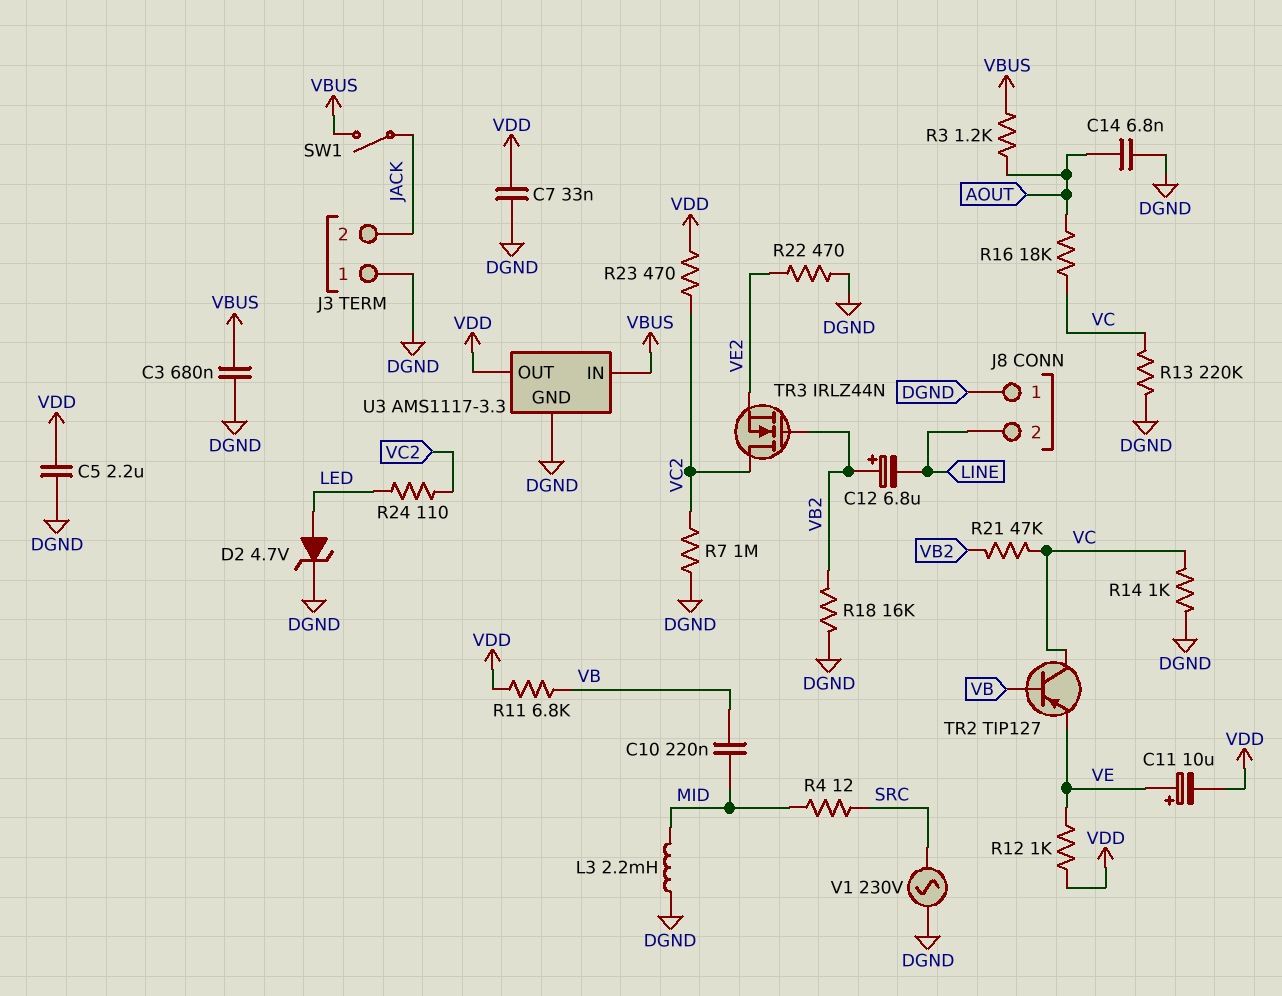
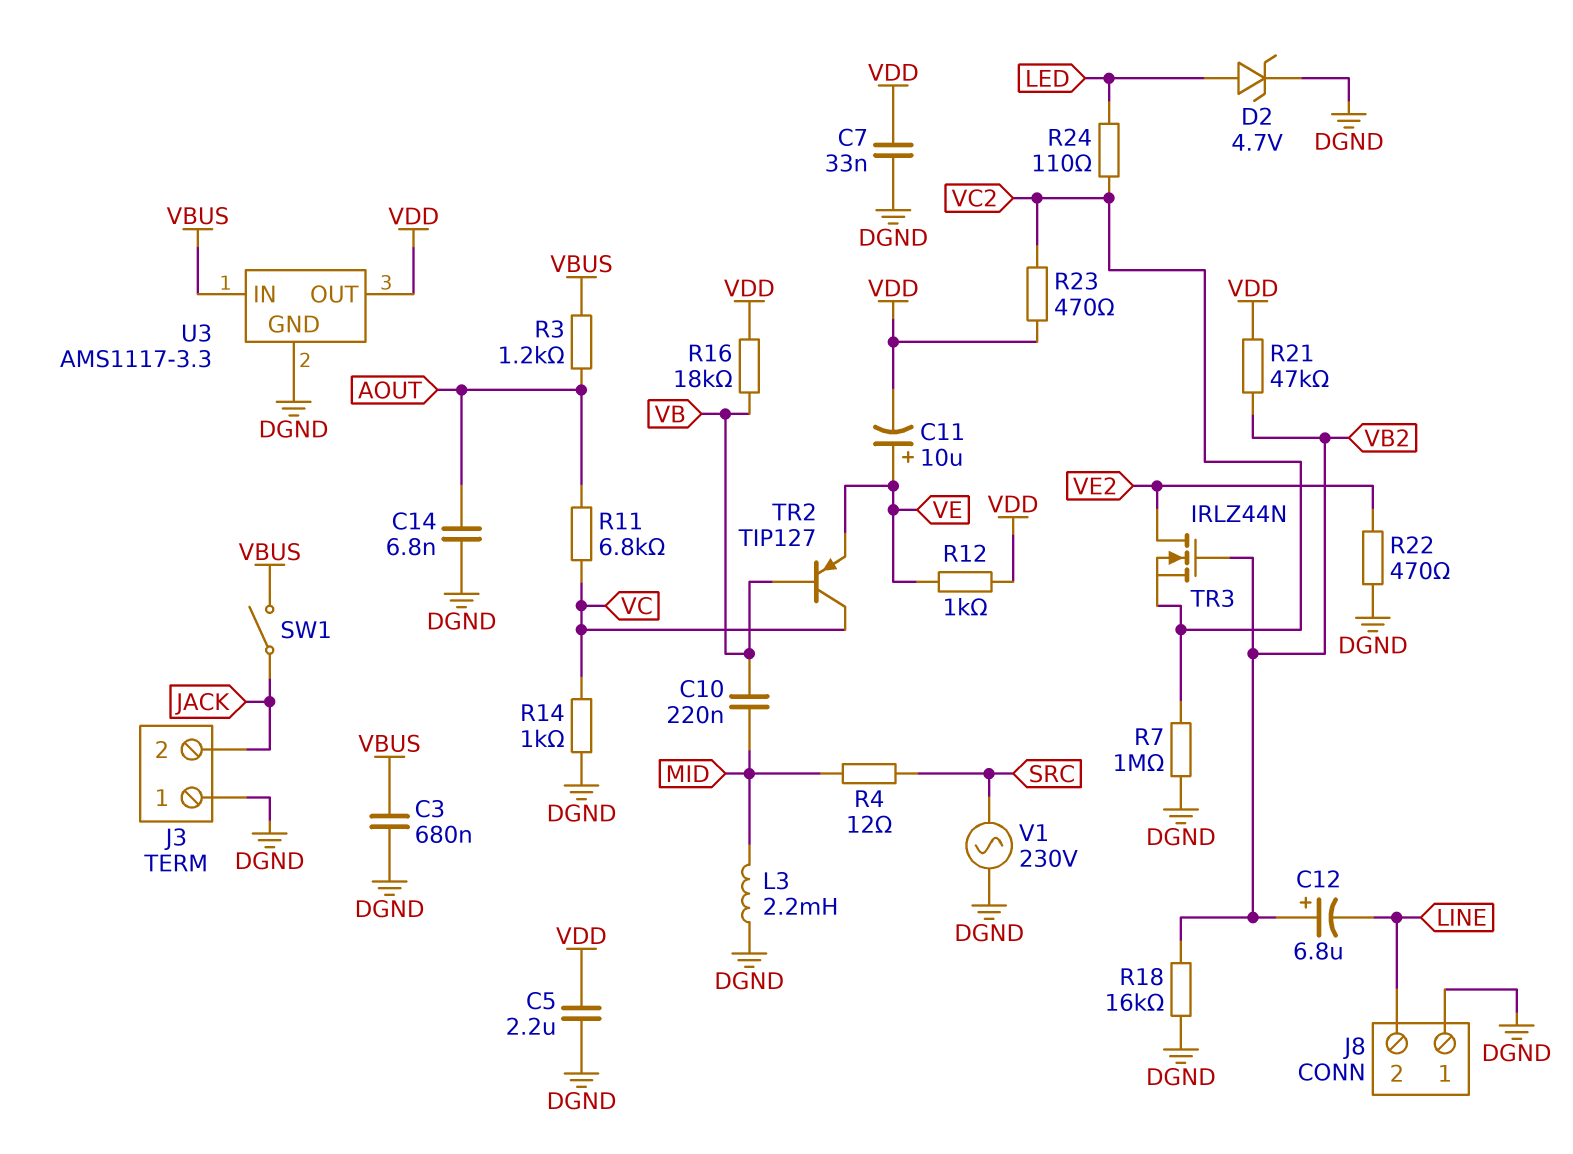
R11: 6.8k (VB, VDD) -> 6.8k (AOUT, VC)
R13: 220k (DGND, VC) -> none
R16: 18k (AOUT, VC) -> 18k (VB, VDD)
R21: 47k (VB2, VC) -> 47k (VB2, VDD)
TR3: NMOS IRLZ44N (G VB2, D VC2, S VE2) -> NMOS IRLZ44N (G VB2, D VE2, S VC2)

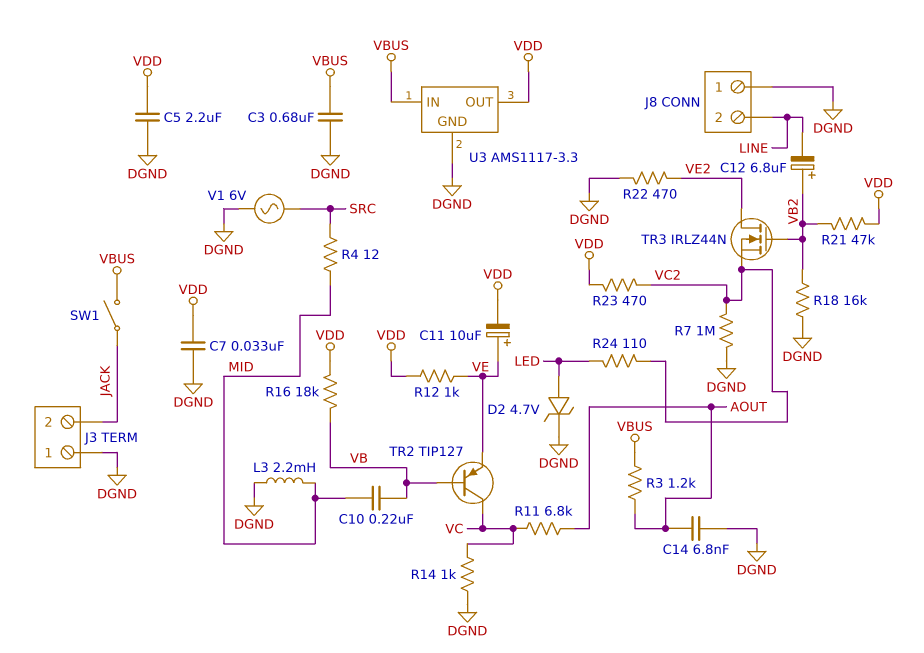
V1: AC 230V (DGND, SRC) -> AC 6V (DGND, SRC)

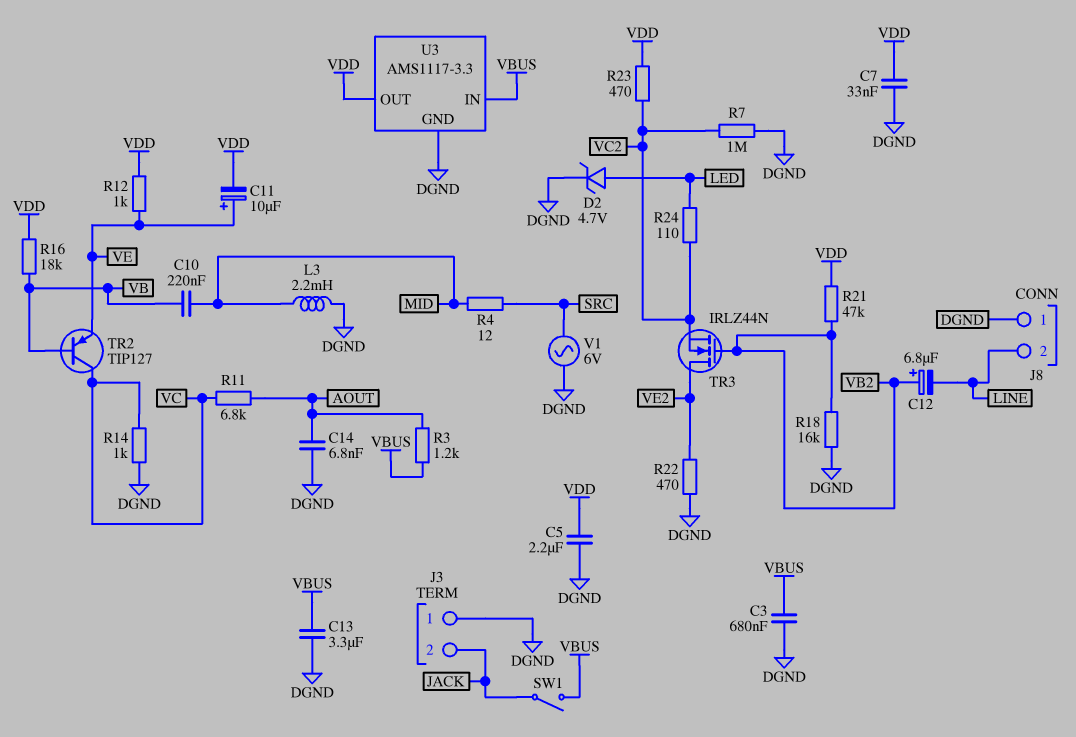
C13: none -> 3.3uF (DGND, VBUS)

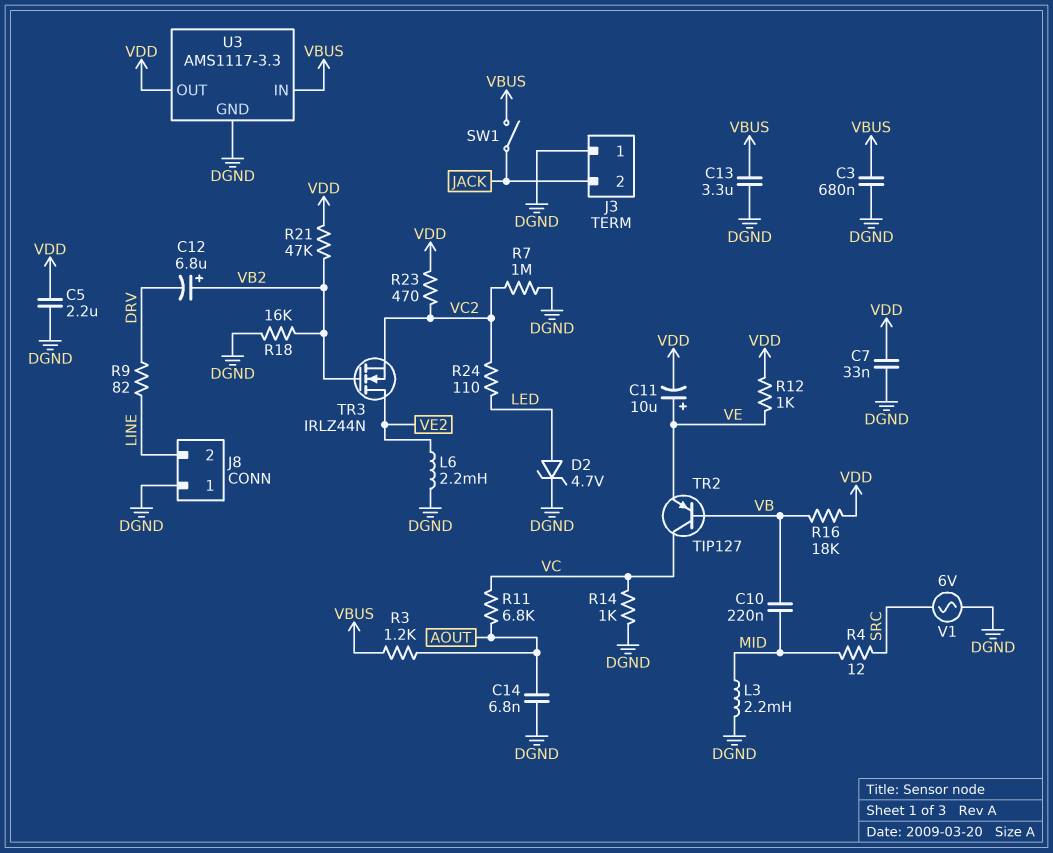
C12: 6.8uF (plus VB2, minus LINE) -> 6.8uF (plus VB2, minus DRV)
L6: none -> 2.2mH (DGND, VE2)
R9: none -> 82 (DRV, LINE)
R22: 470 (DGND, VE2) -> none

